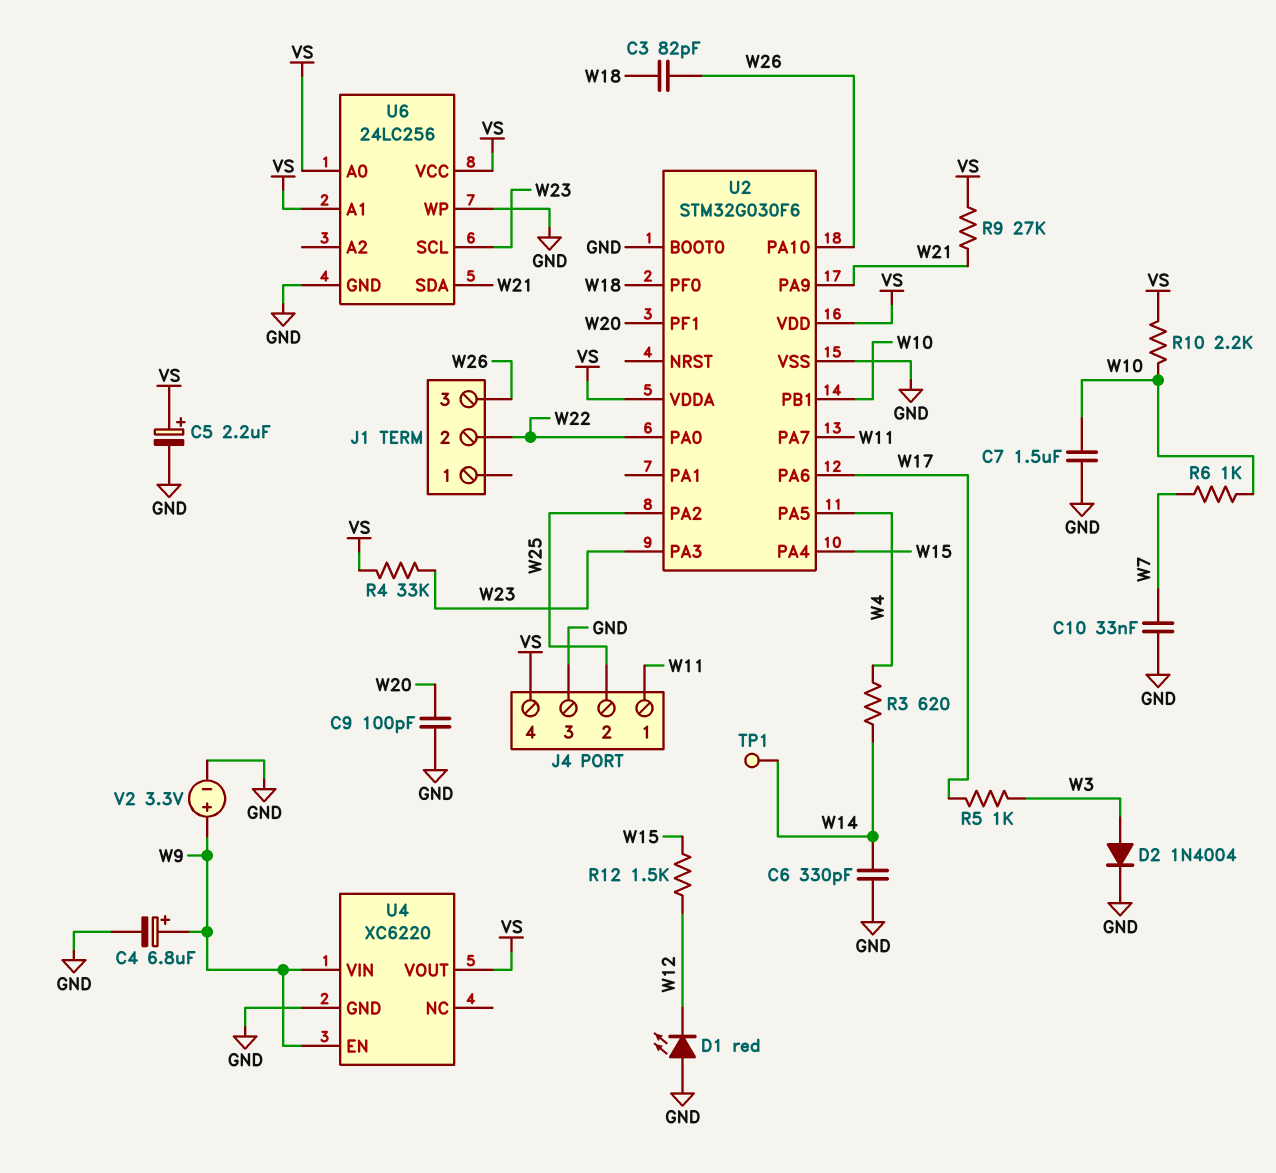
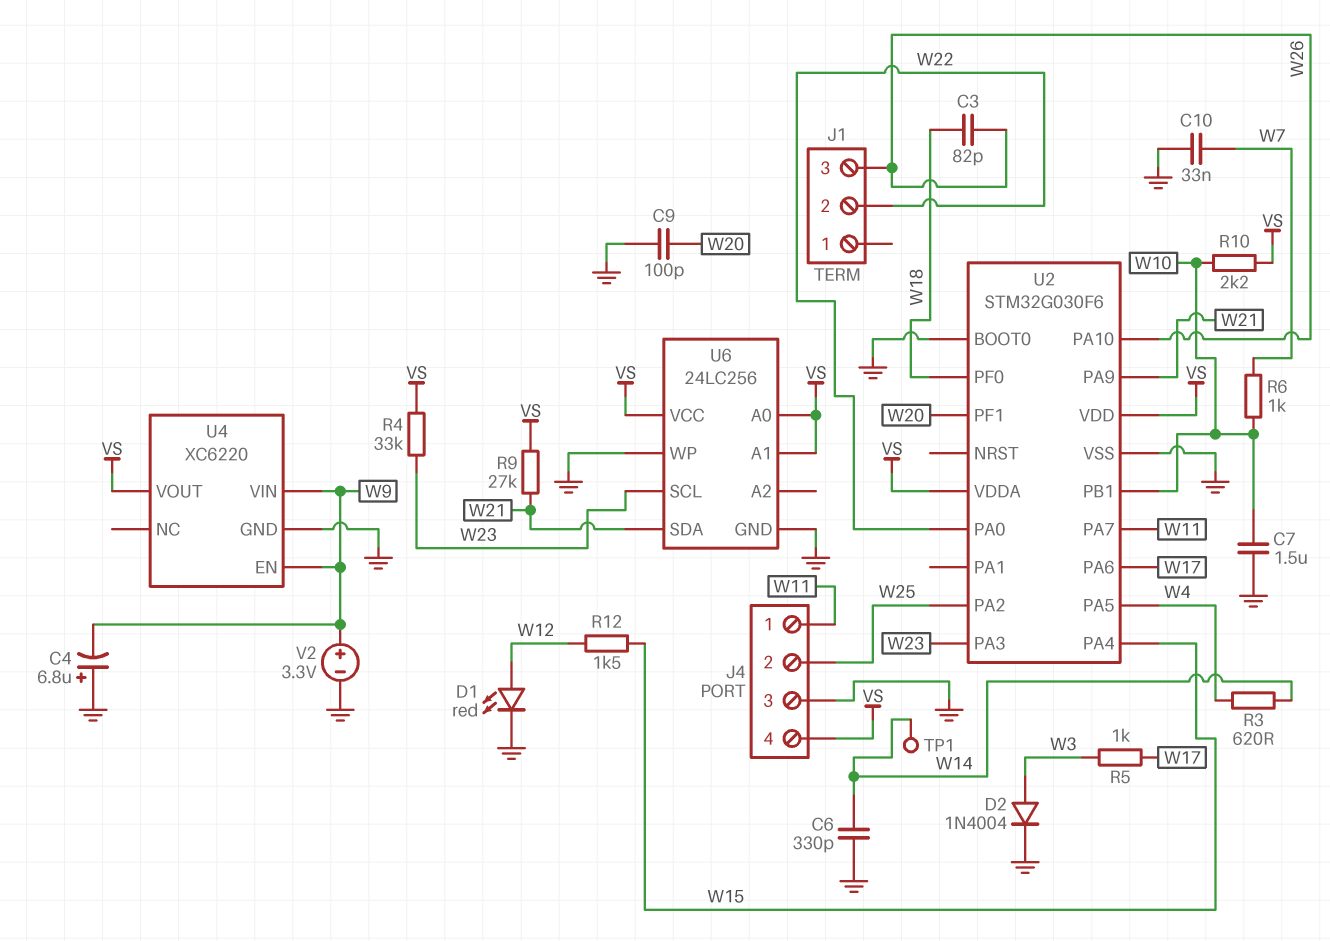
C4: 6.8uF (plus W9, minus GND) -> 6.8uF (plus GND, minus W9)
C5: 2.2uF (plus VS, minus GND) -> none
D1: LED red (A GND, K W12) -> LED red (A W12, K GND)

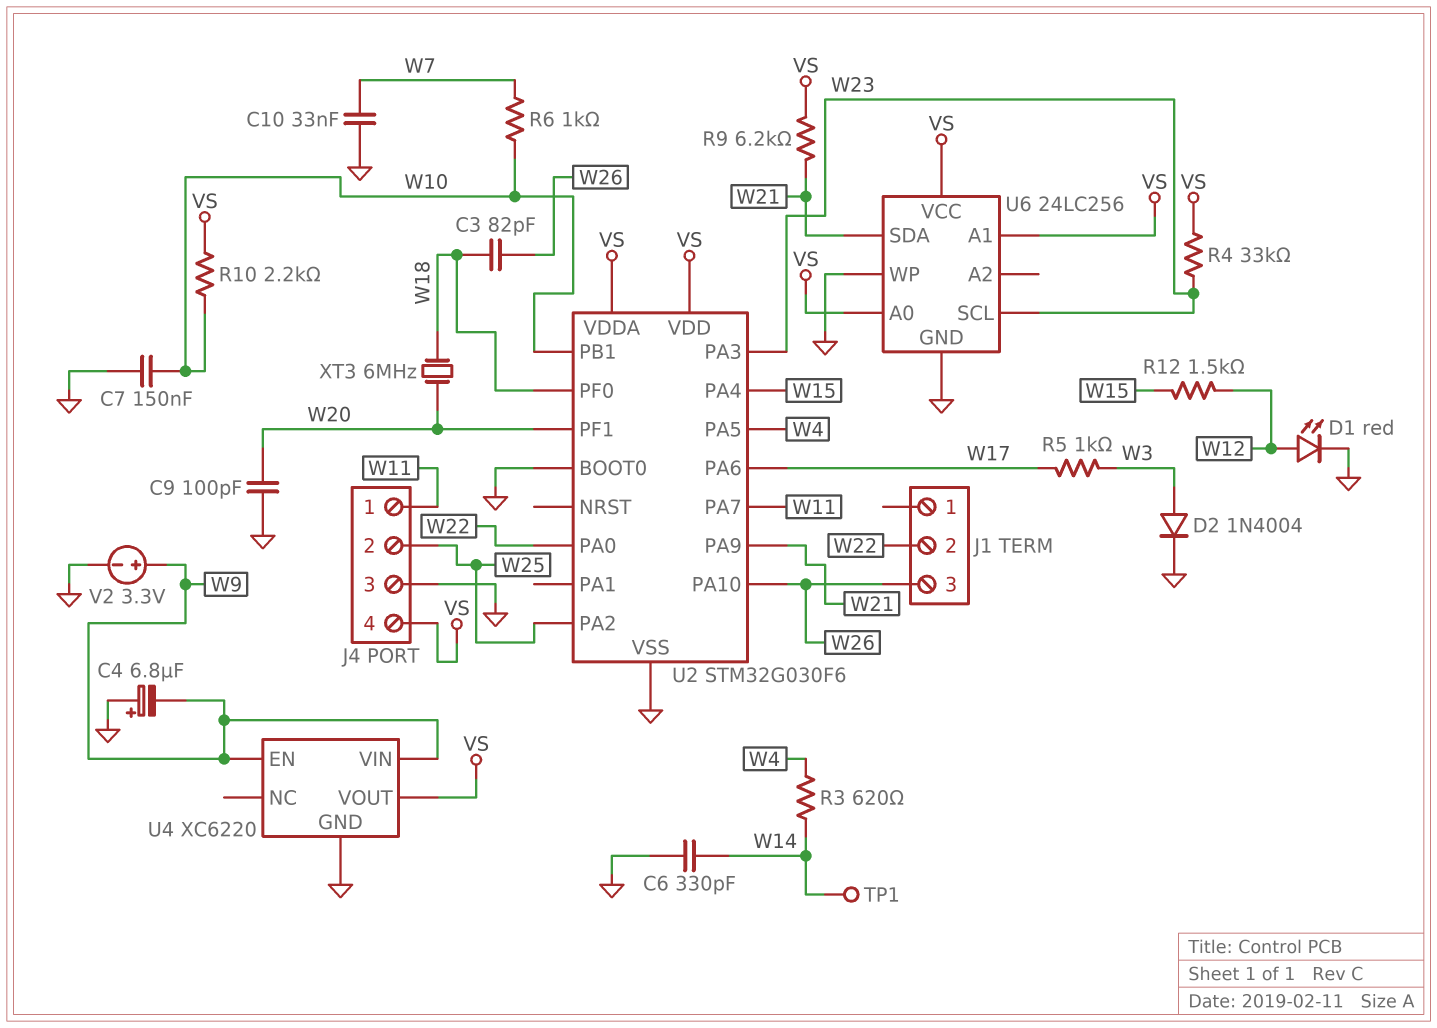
C7: 1.5uF (GND, W10) -> 150nF (GND, W10)
R9: 27k (VS, W21) -> 6.2k (VS, W21)
XT3: none -> 6MHz (W18, W20)

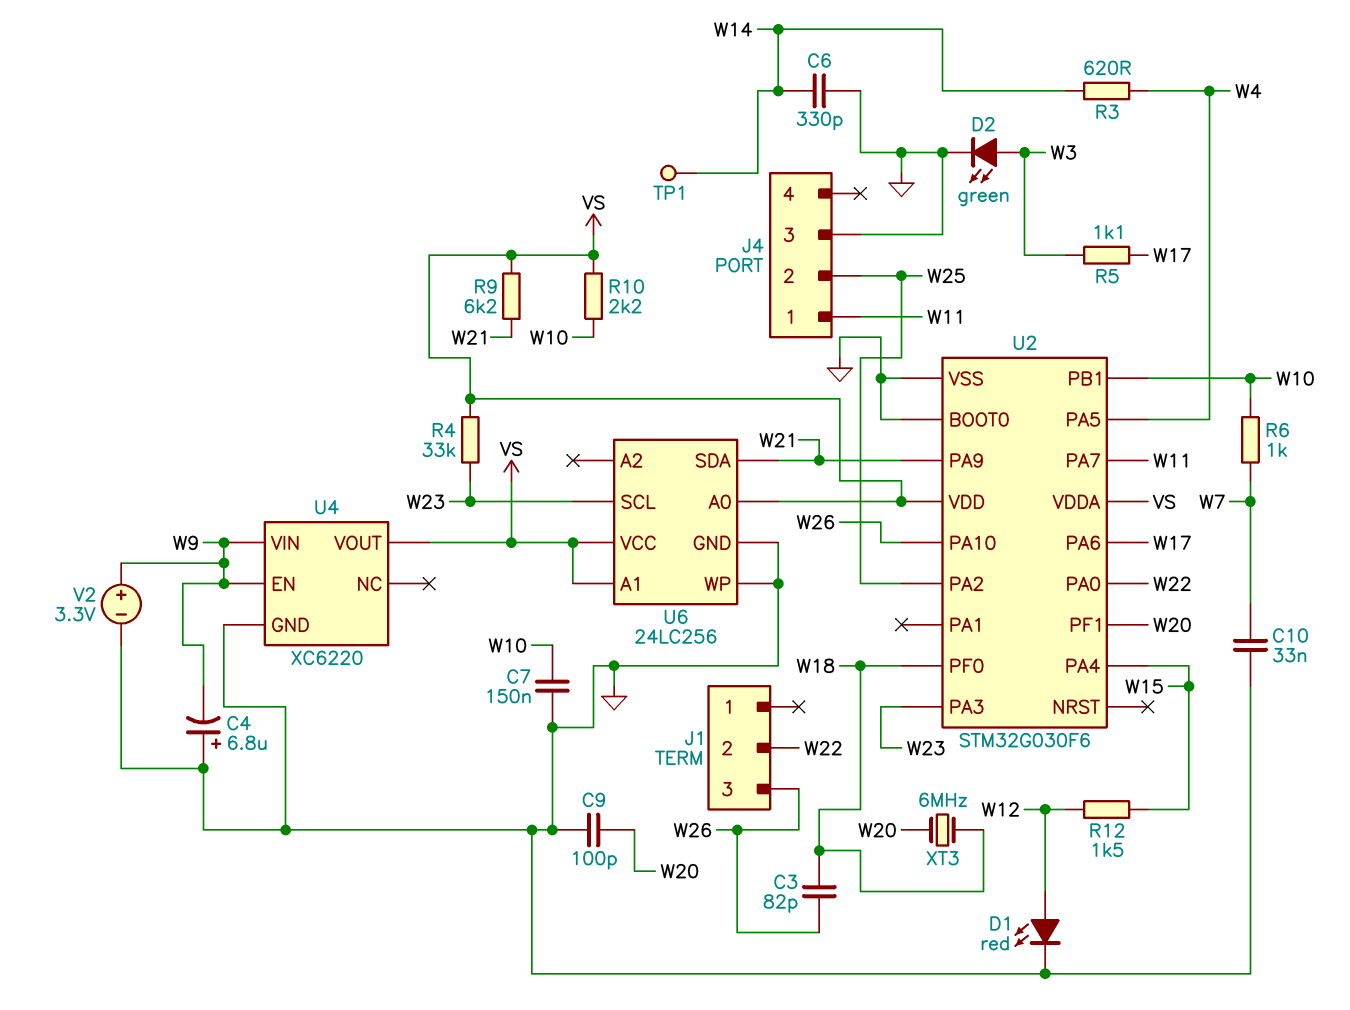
D2: diode 1N4004 (A W3, K GND) -> LED green (A W3, K GND)
J4 pin 4: VS -> none
R5: 1k (W3, W17) -> 1.1k (W3, W17)

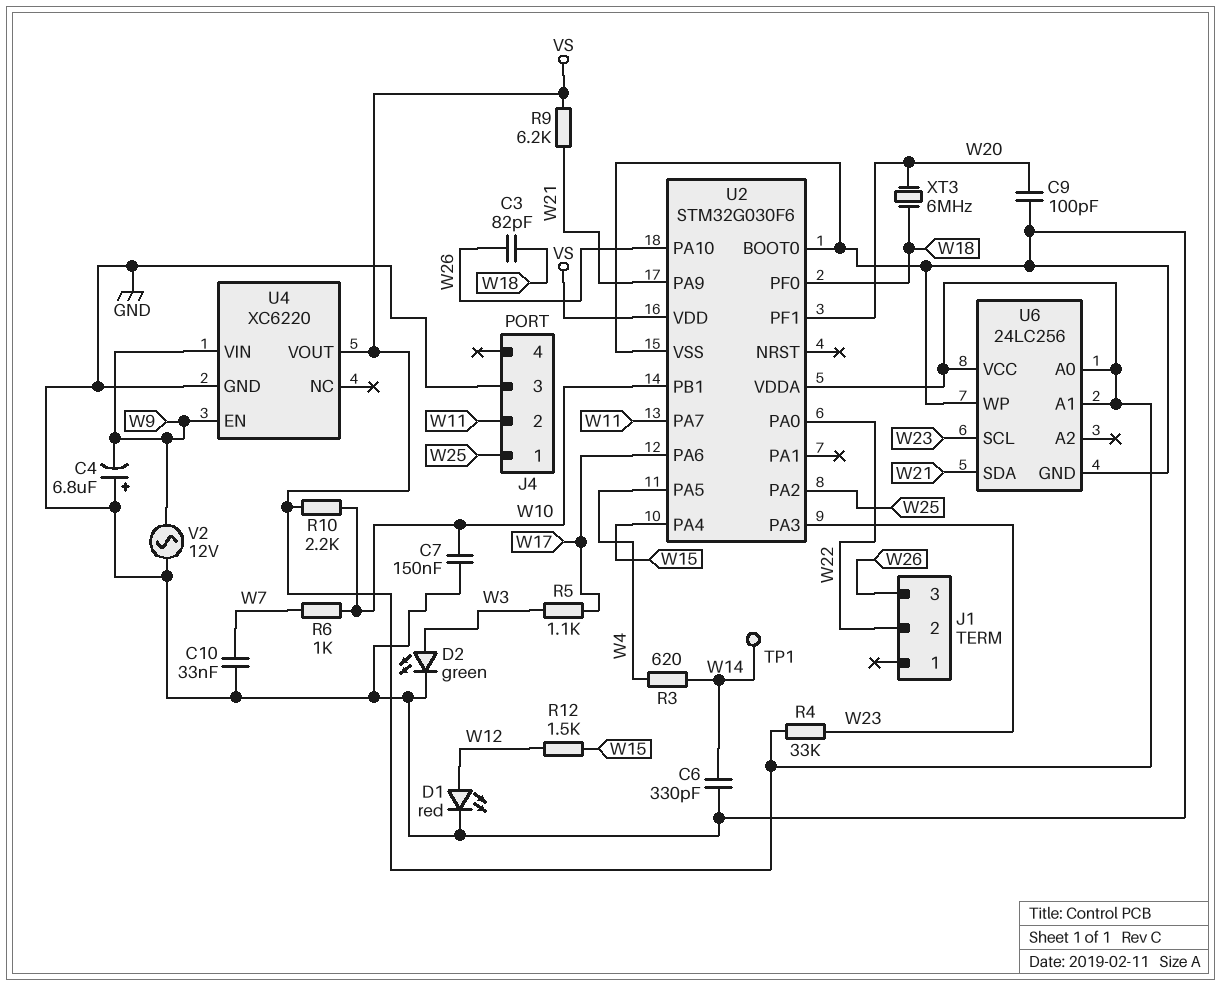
J4 pin 1: W11 -> W25
J4 pin 2: W25 -> W11
V2: 3.3V (plus W9, minus GND) -> AC 12V (GND, W9)

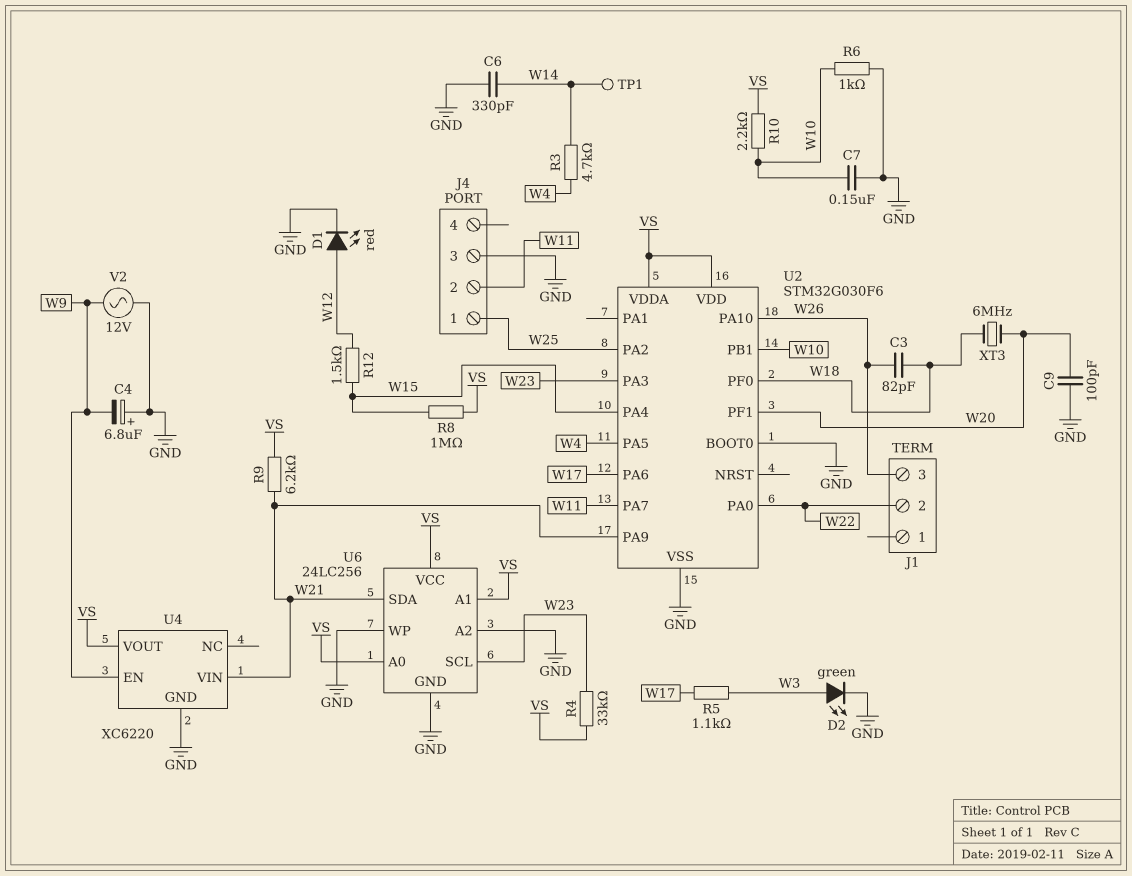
C10: 33nF (GND, W7) -> none
R3: 620 (W4, W14) -> 4.7k (W4, W14)
R6: 1k (W7, W10) -> 1k (GND, W10)
R8: none -> 1M (VS, W15)
U4 pin VIN: W9 -> W21
U6 pin A2: none -> GND

